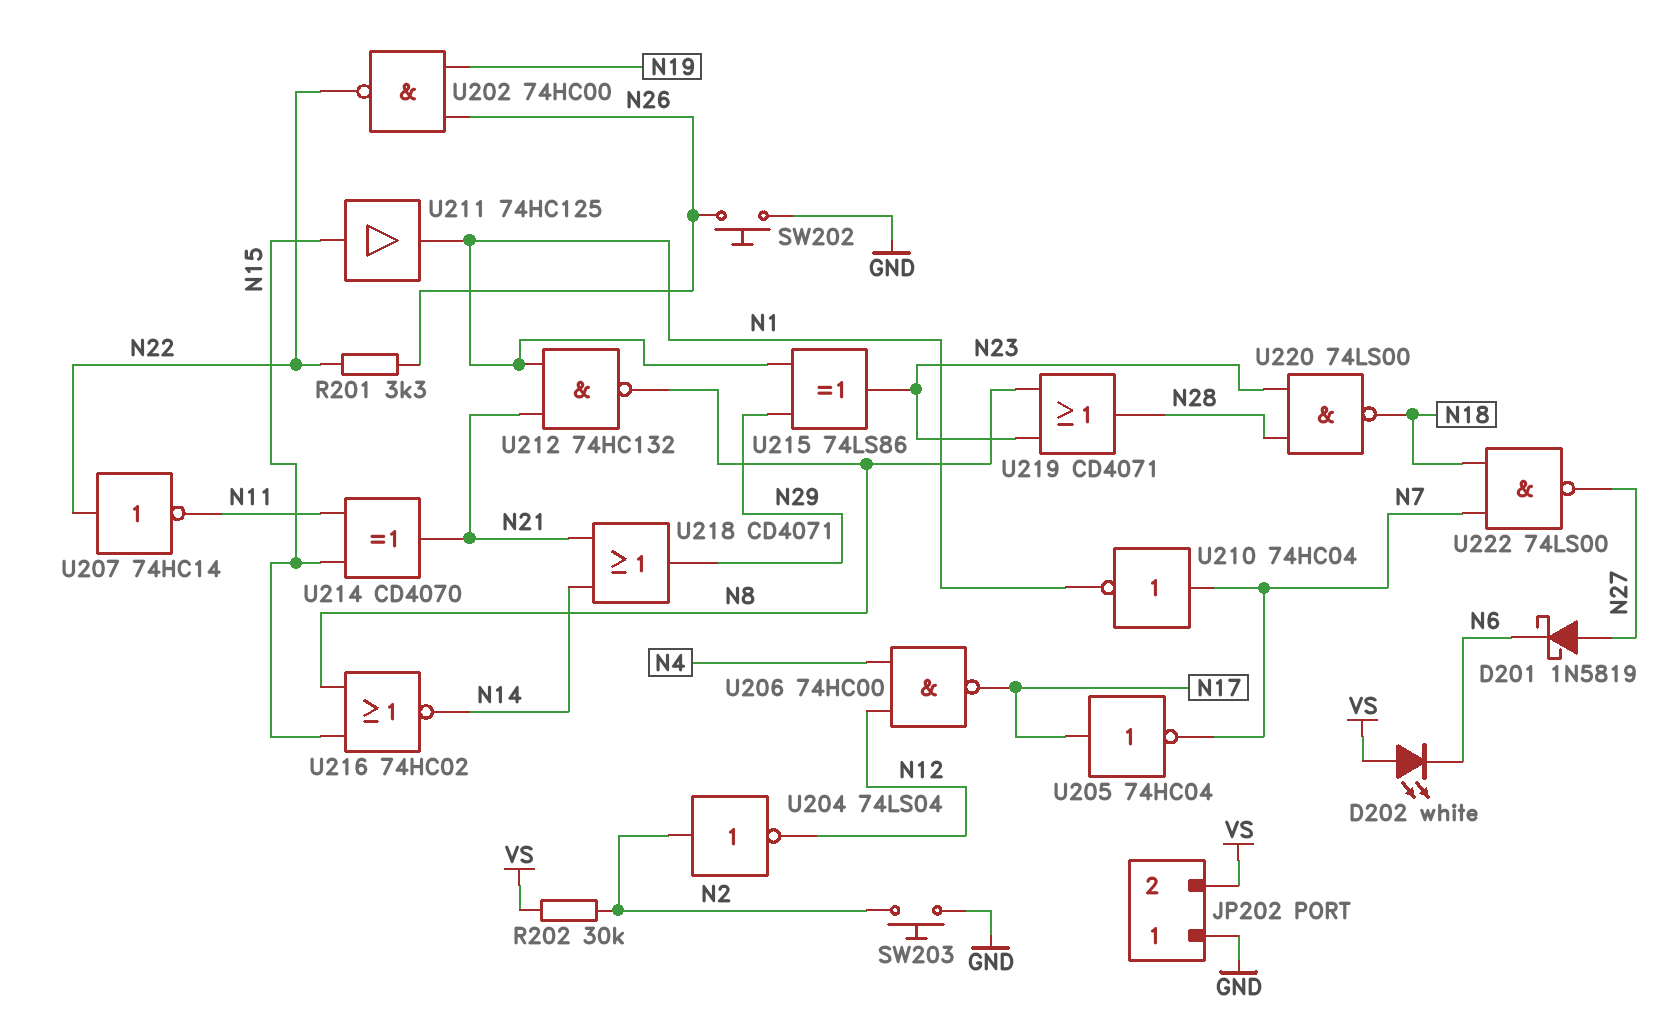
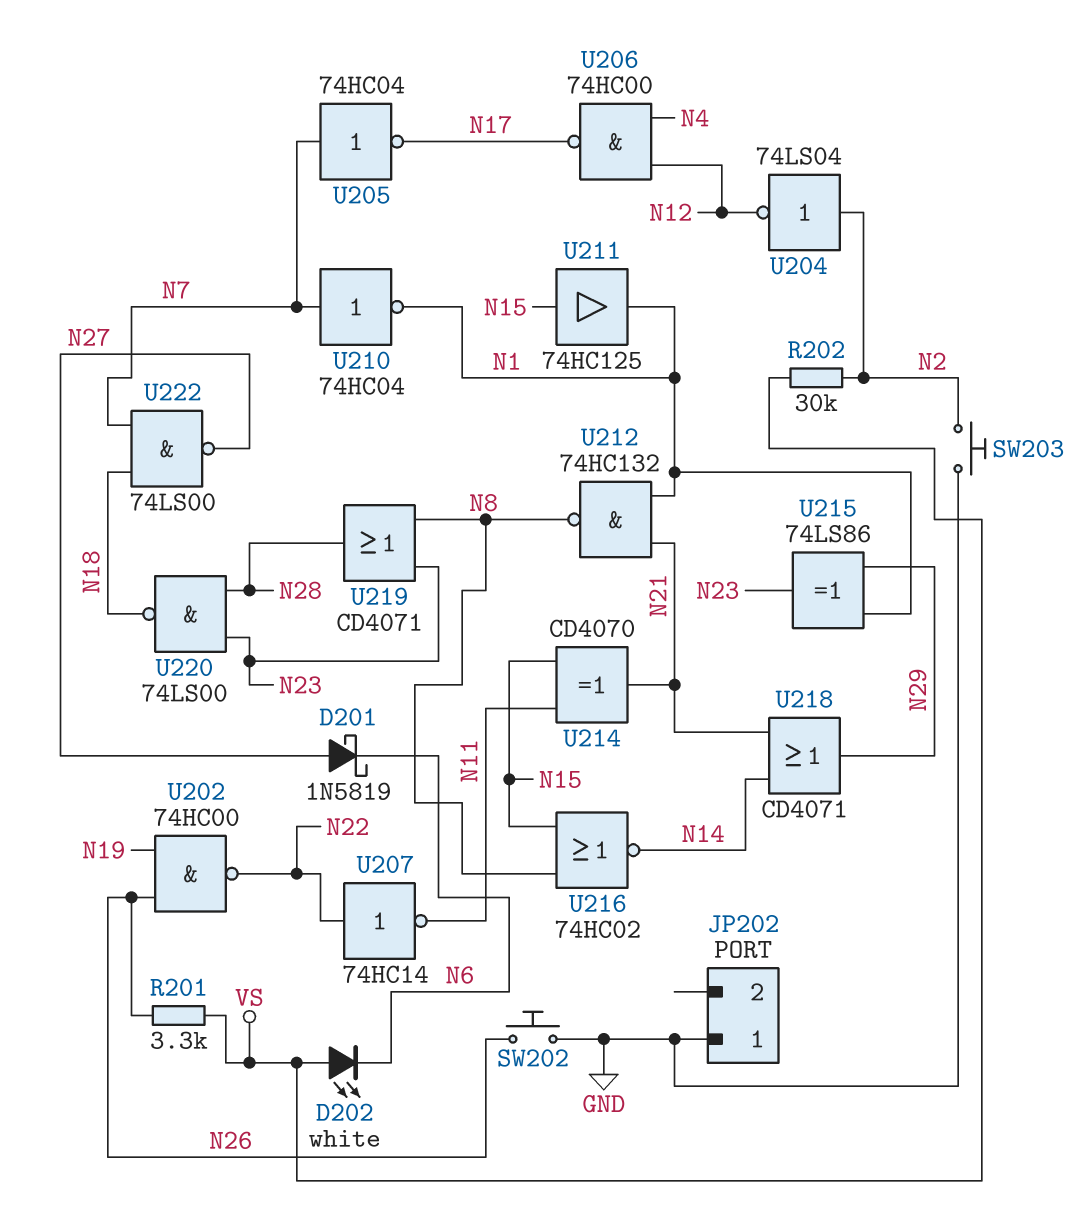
JP202 pin 2: VS -> none
R201: 3.3k (N22, N26) -> 3.3k (N26, VS)
U205: NOT 74HC04 (in N17, out N7) -> NOT 74HC04 (in N7, out N17)

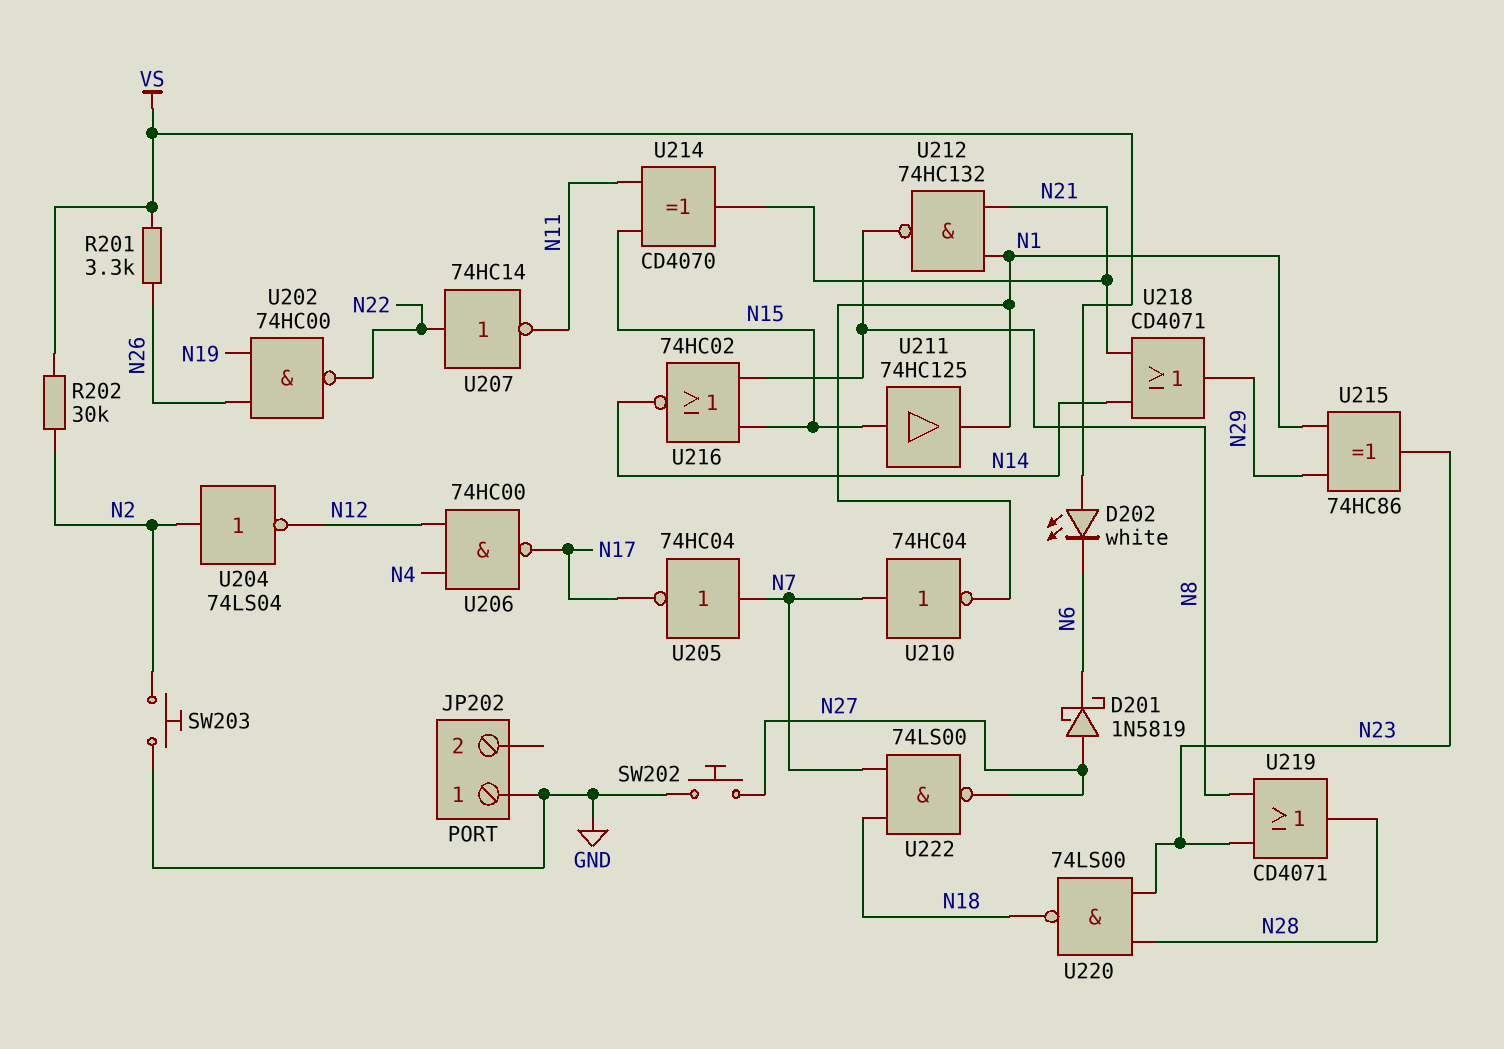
SW202: button (GND, N26) -> button (GND, N27)
U215: XOR 74LS86 (in N1, in N29, out N23) -> XOR 74HC86 (in N1, in N29, out N23)

